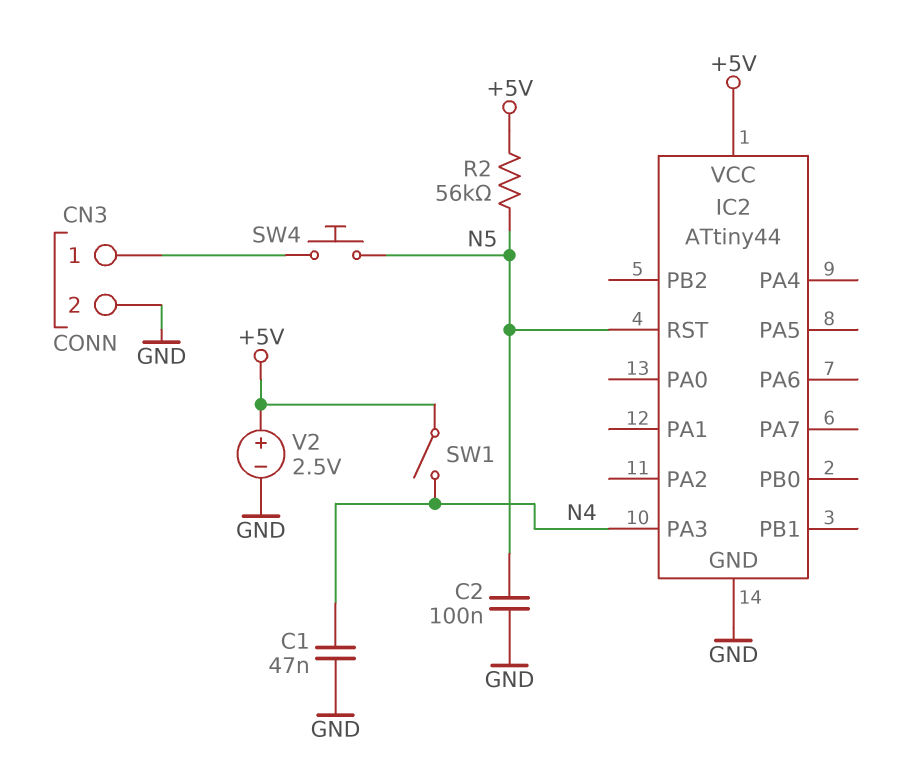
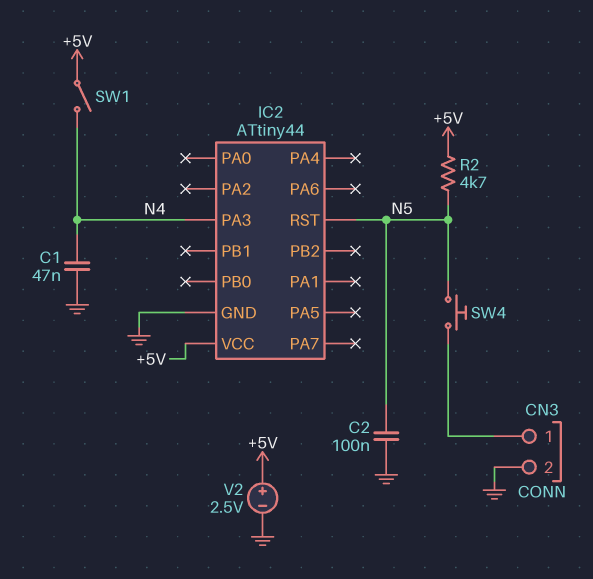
R2: 56k (+5V, N5) -> 4.7k (+5V, N5)

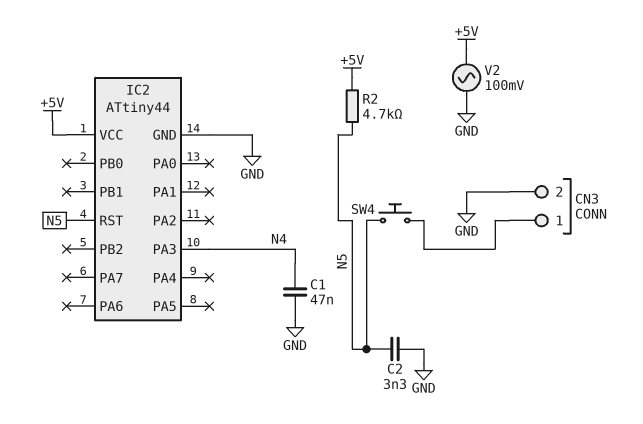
C2: 100nF (GND, N5) -> 3.3nF (GND, N5)
SW1: switch (+5V, N4) -> none
V2: 2.5V (plus +5V, minus GND) -> AC 100mV (+5V, GND)

